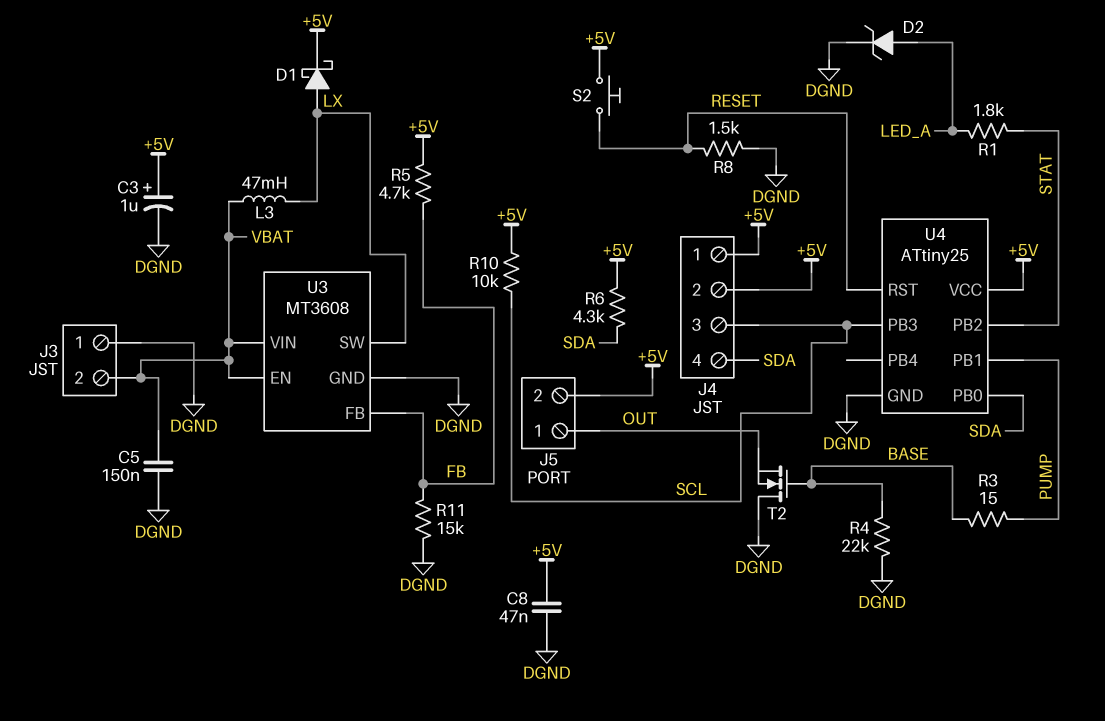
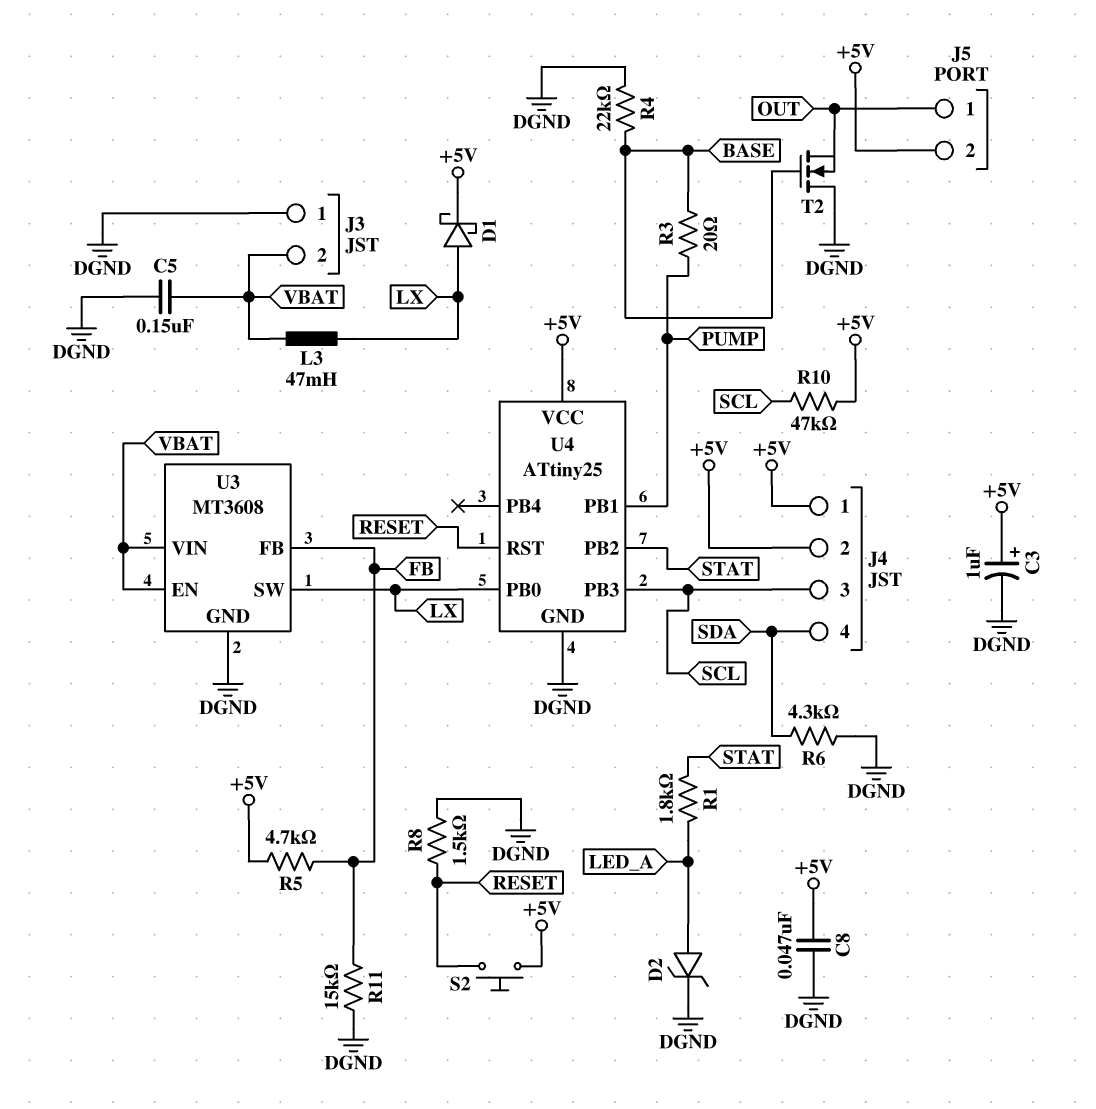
R3: 15 (BASE, PUMP) -> 20 (BASE, PUMP)
R6: 4.3k (+5V, SDA) -> 4.3k (DGND, SDA)
R10: 10k (+5V, SCL) -> 47k (+5V, SCL)
U4 pin PB0: SDA -> LX

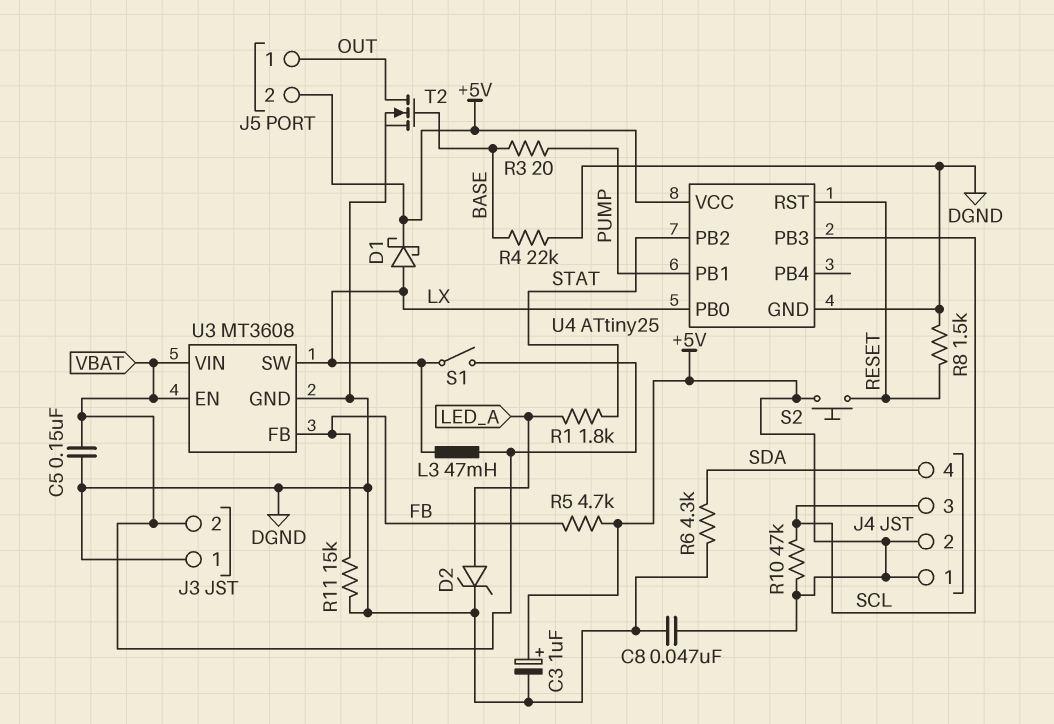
S1: none -> switch (LX, VBAT)
T2: NMOS (G BASE, D DGND, S OUT) -> NMOS (G BASE, D OUT, S DGND)

